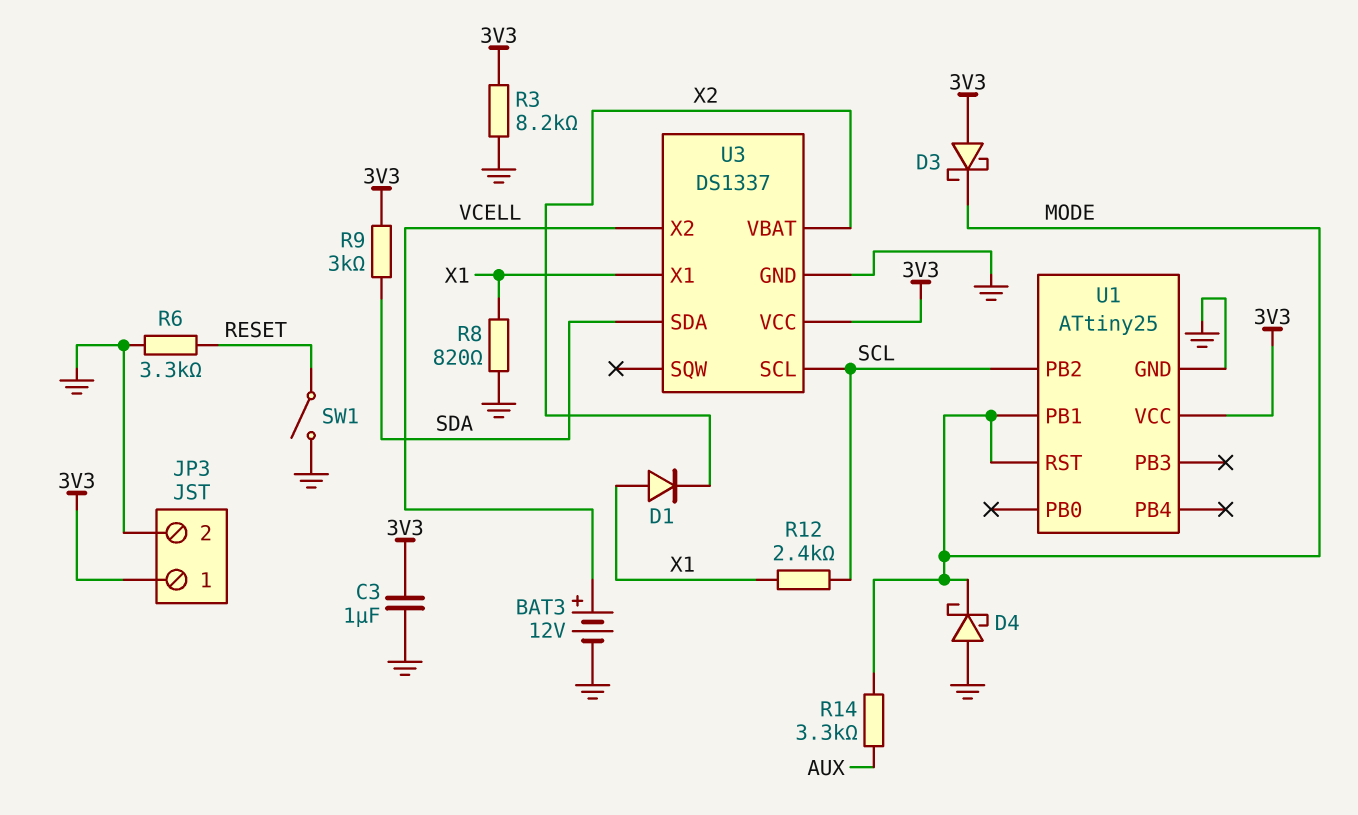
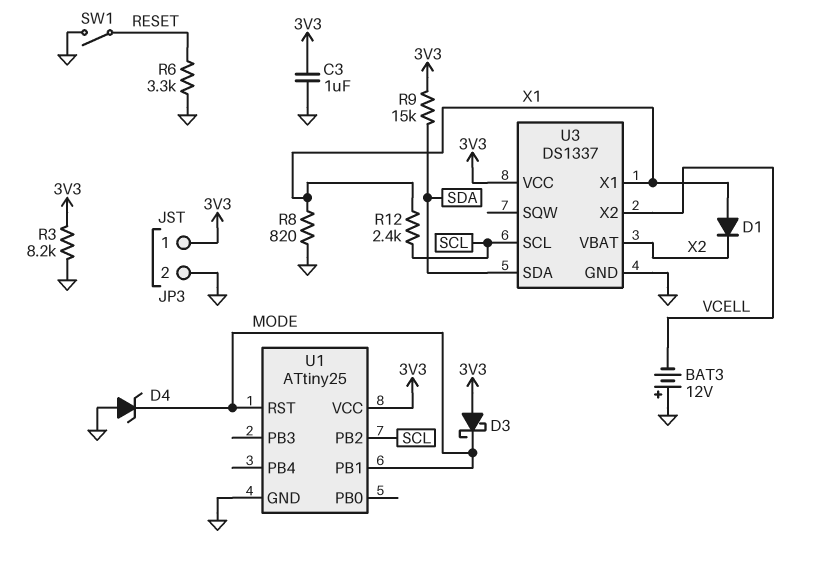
BAT3: 12V (plus VCELL, minus GND) -> 12V (plus GND, minus VCELL)
D4: schottky (A GND, K MODE) -> zener (A GND, K MODE)
R9: 3k (3V3, SDA) -> 15k (3V3, SDA)
R14: 3.3k (AUX, MODE) -> none

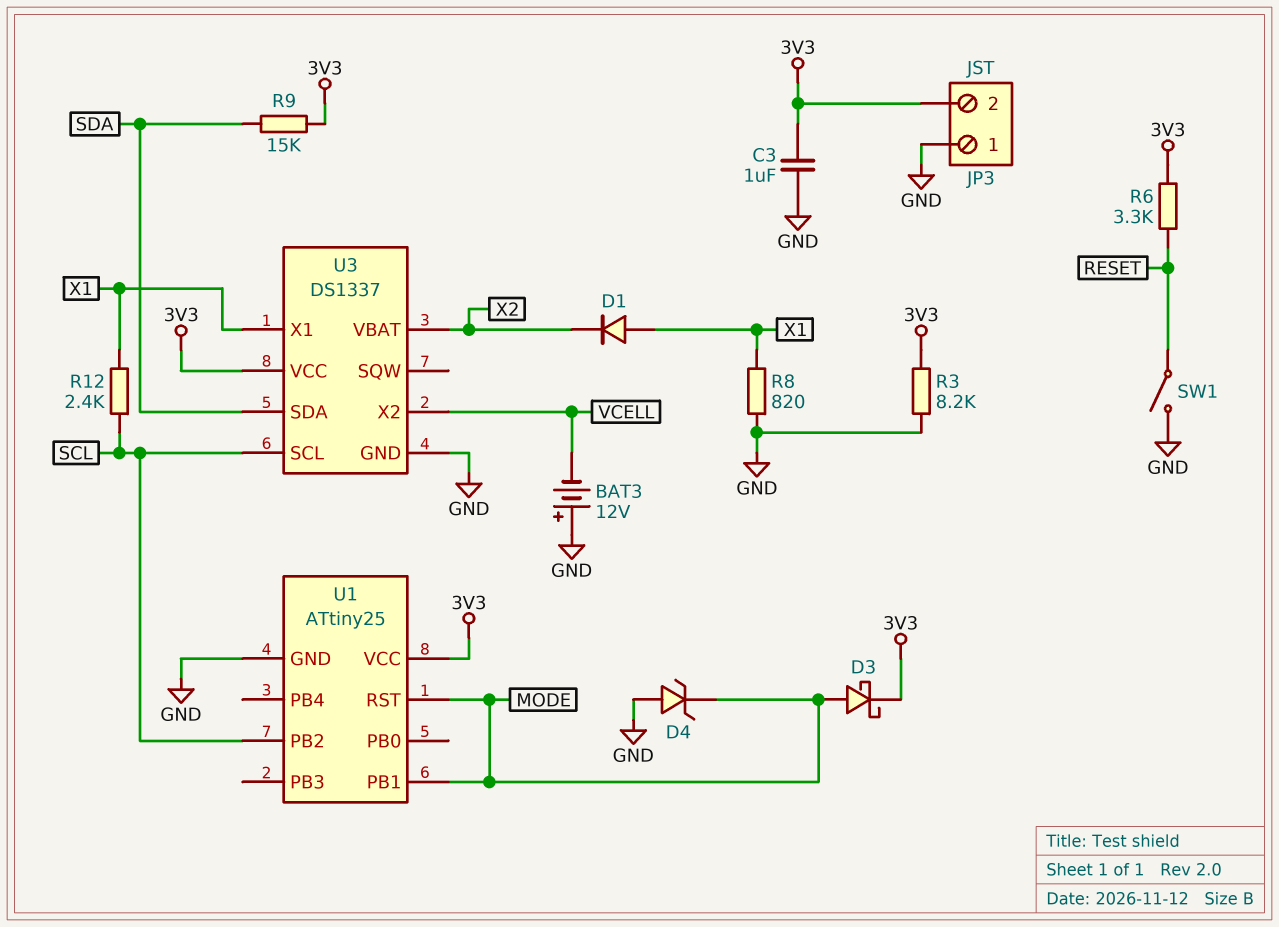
D3: schottky (A 3V3, K MODE) -> schottky (A MODE, K 3V3)
JP3 pin 1: 3V3 -> GND
JP3 pin 2: GND -> 3V3
R6: 3.3k (GND, RESET) -> 3.3k (3V3, RESET)

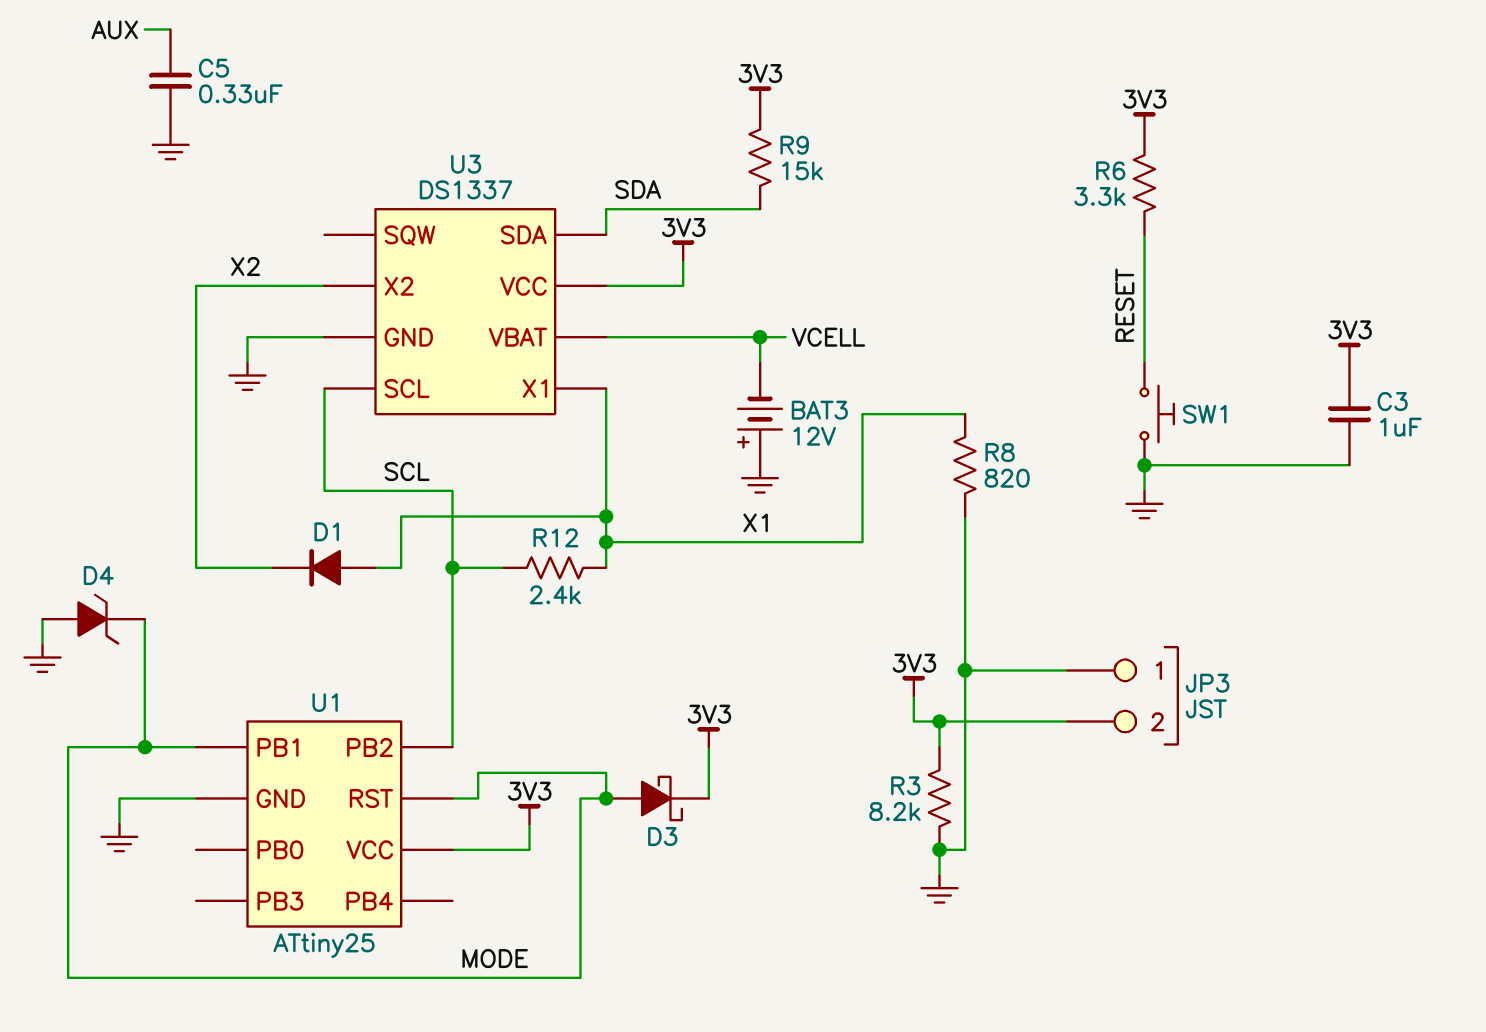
C5: none -> 330nF (AUX, GND)
SW1: switch (GND, RESET) -> button (GND, RESET)
U3 pin VBAT: X2 -> VCELL
U3 pin X2: VCELL -> X2

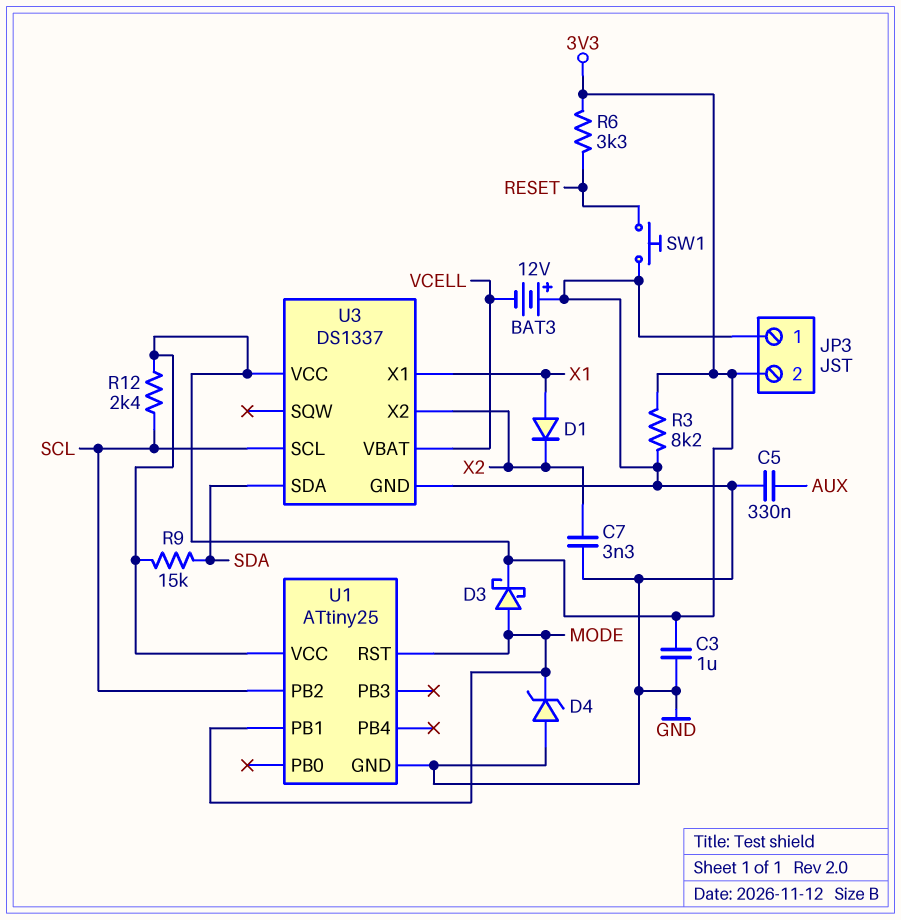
C7: none -> 3.3nF (GND, X2)
R8: 820 (GND, X1) -> none
R12: 2.4k (SCL, X1) -> 2.4k (3V3, SCL)

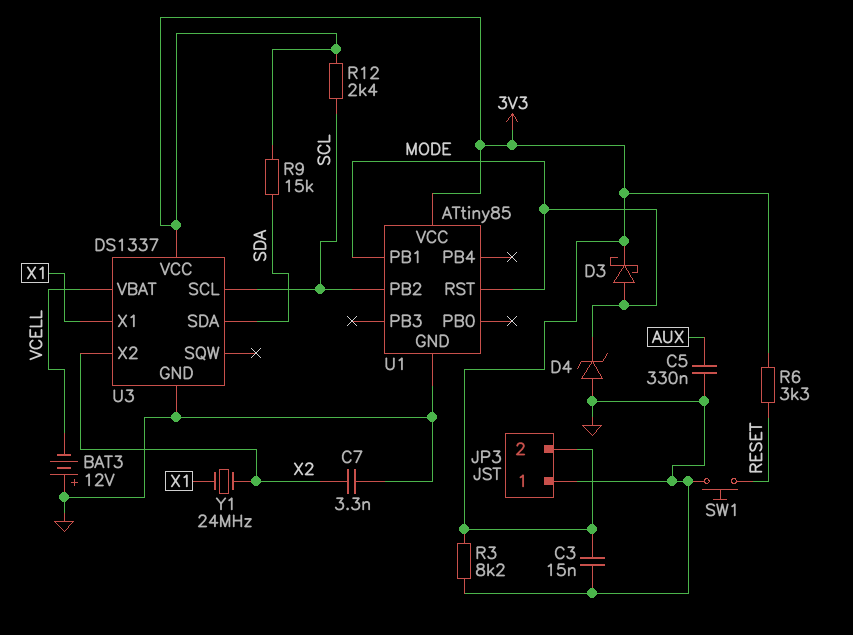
C3: 1uF (3V3, GND) -> 15nF (3V3, GND)
D1: diode (A X1, K X2) -> none
U1: ATtiny25 -> ATtiny85
Y1: none -> 24MHz (X1, X2)

